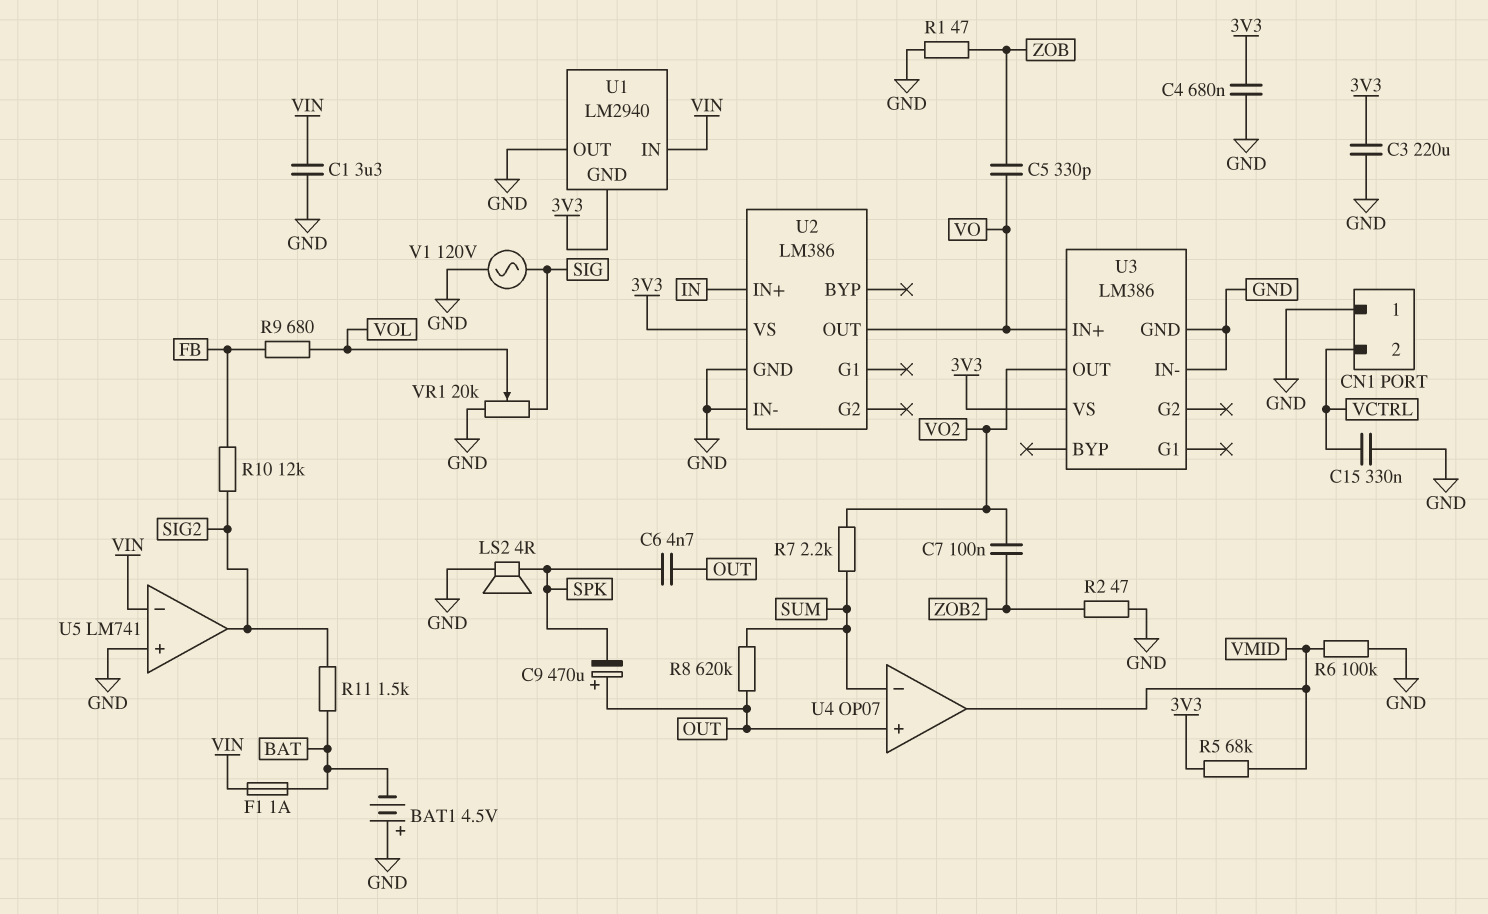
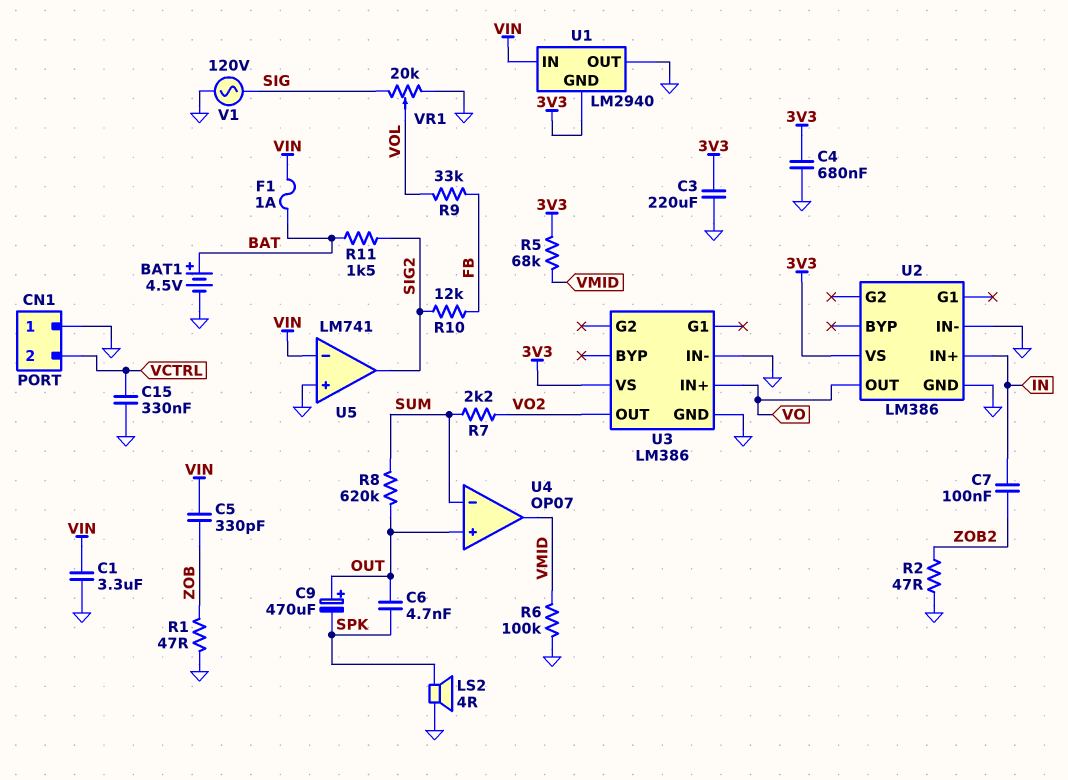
BAT1: 4.5V (plus GND, minus BAT) -> 4.5V (plus BAT, minus GND)
C5: 330pF (VO, ZOB) -> 330pF (VIN, ZOB)
C7: 100nF (VO2, ZOB2) -> 100nF (IN, ZOB2)
R9: 680 (FB, VOL) -> 33k (FB, VOL)

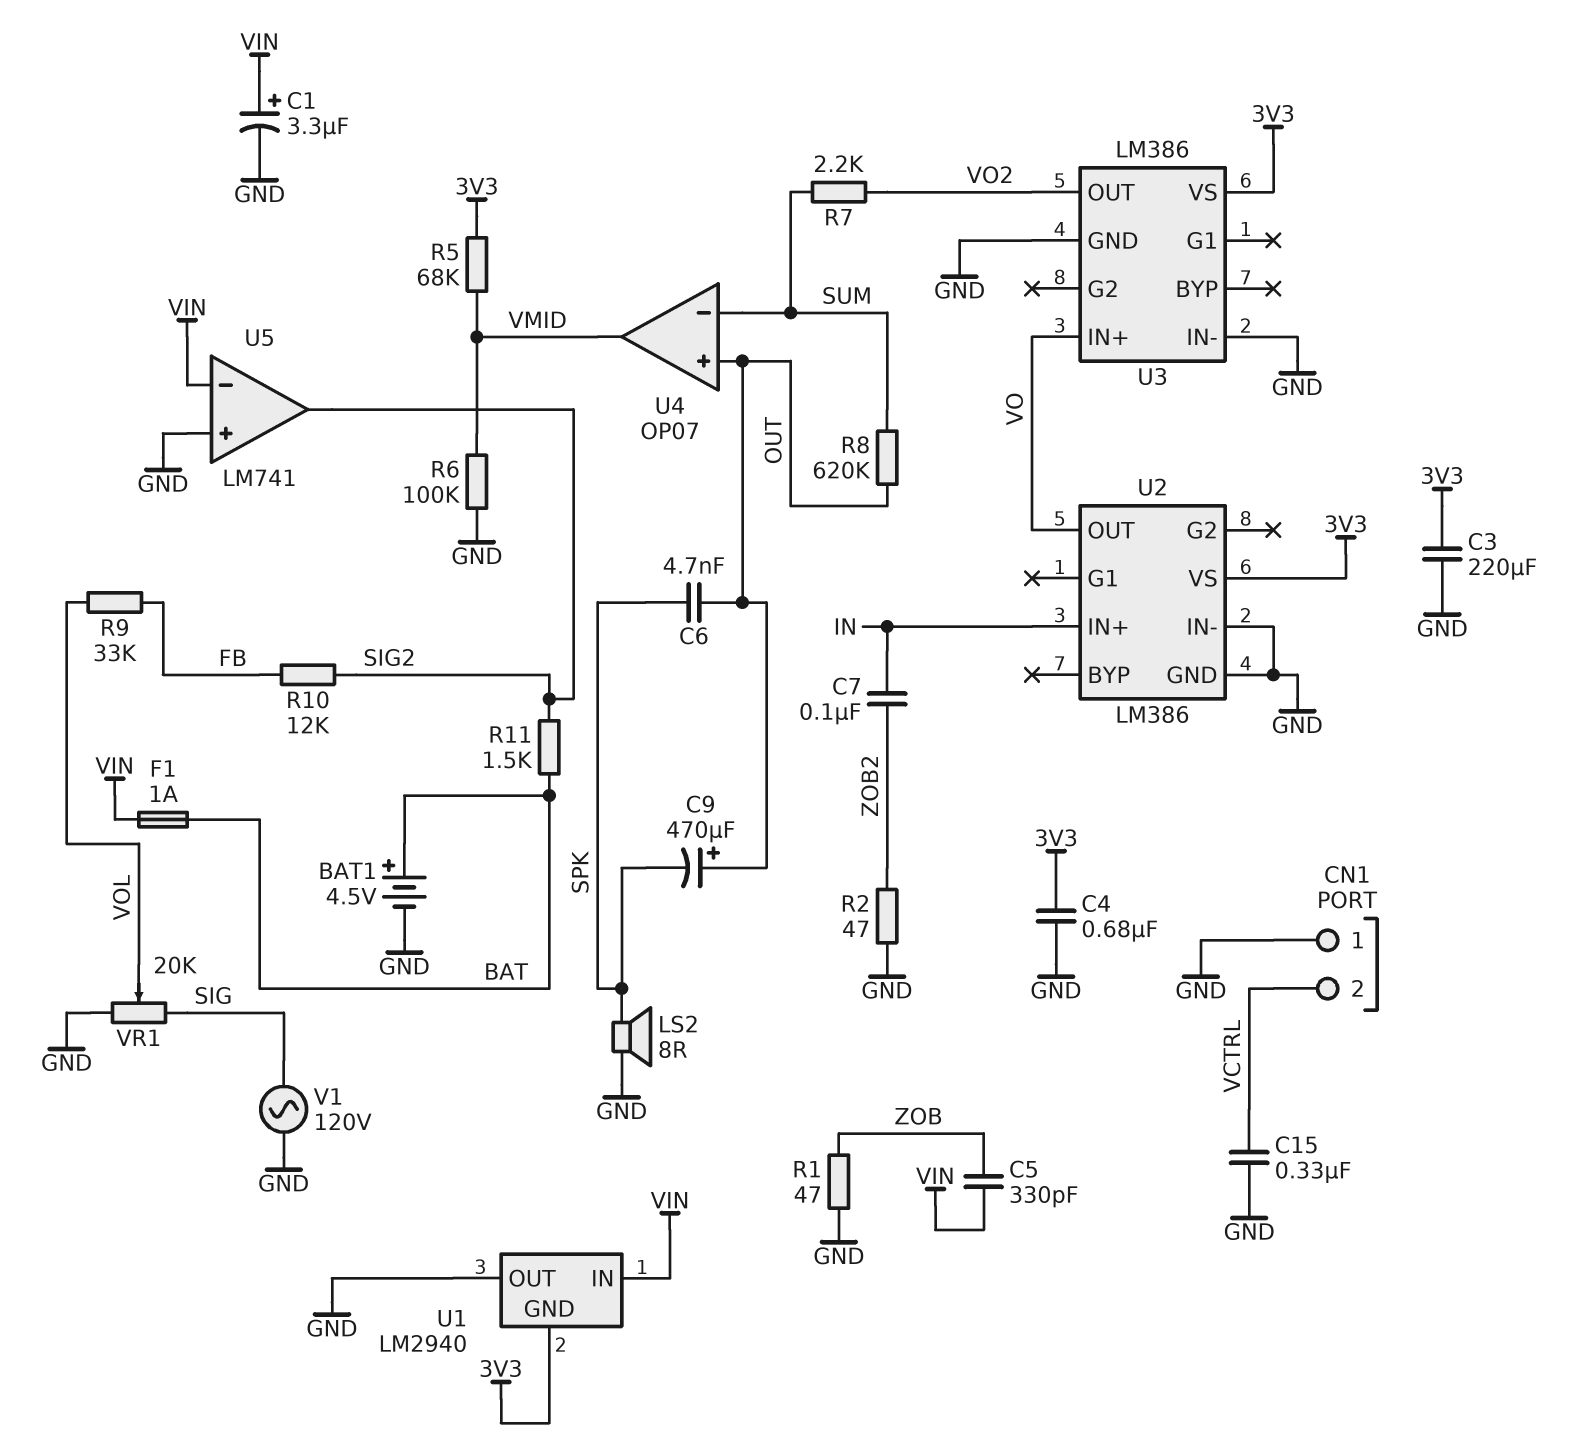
C1: 3.3uF (GND, VIN) -> 3.3uF (plus VIN, minus GND)
LS2: speaker 4R (GND, SPK) -> speaker 8R (GND, SPK)

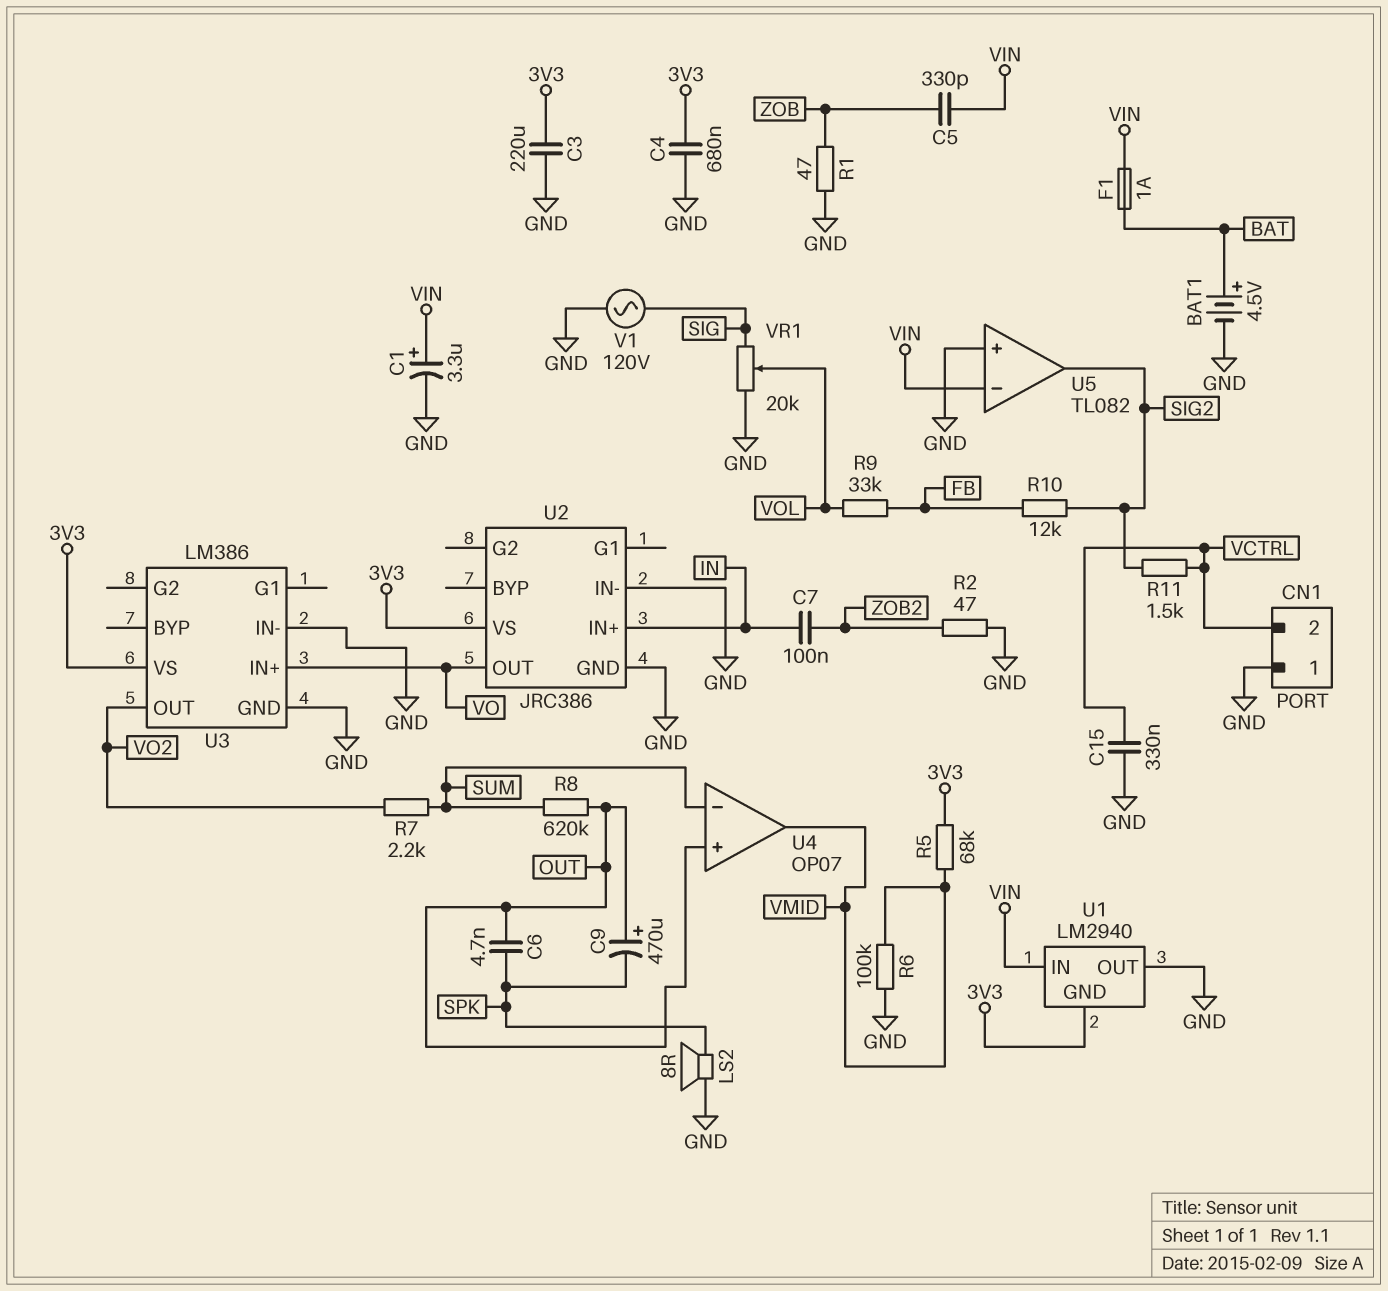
R11: 1.5k (BAT, SIG2) -> 1.5k (SIG2, VCTRL)
U2: LM386 -> JRC386
U5: LM741 -> TL082

